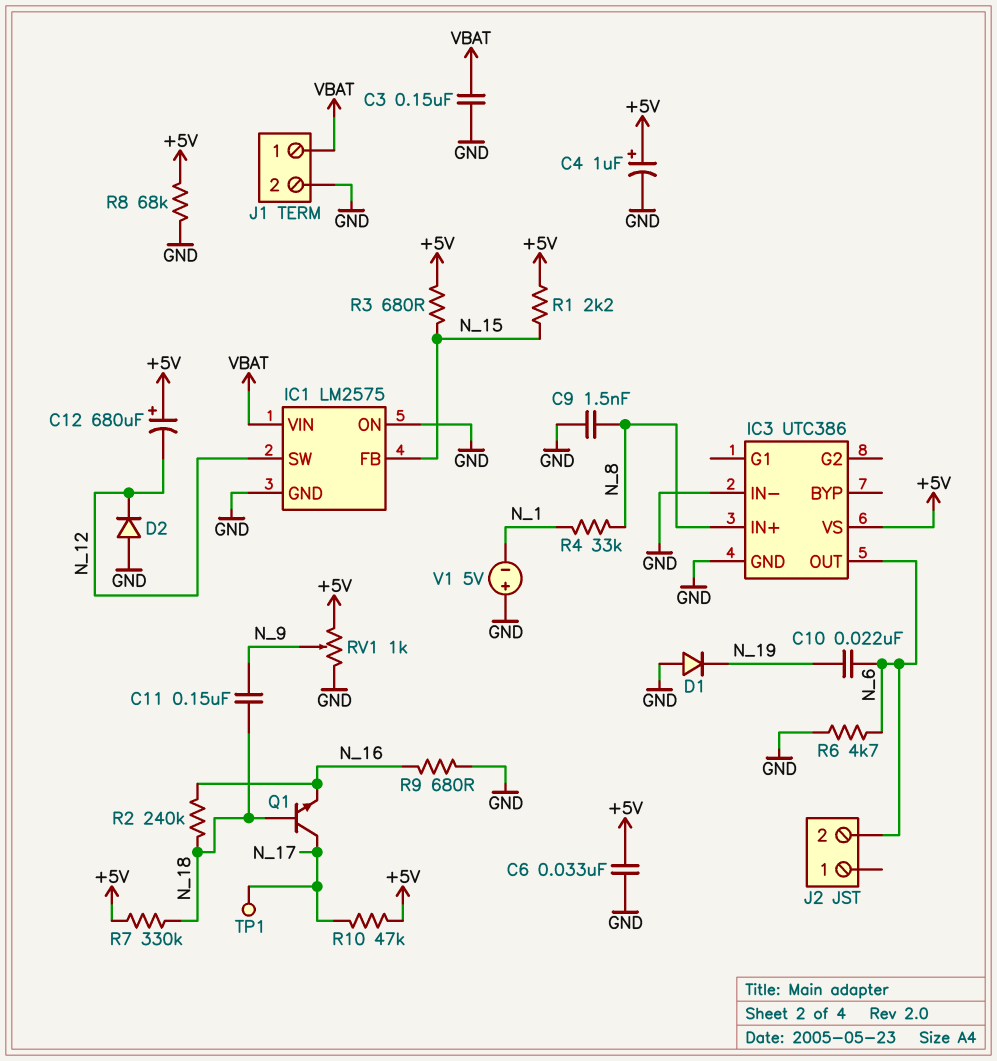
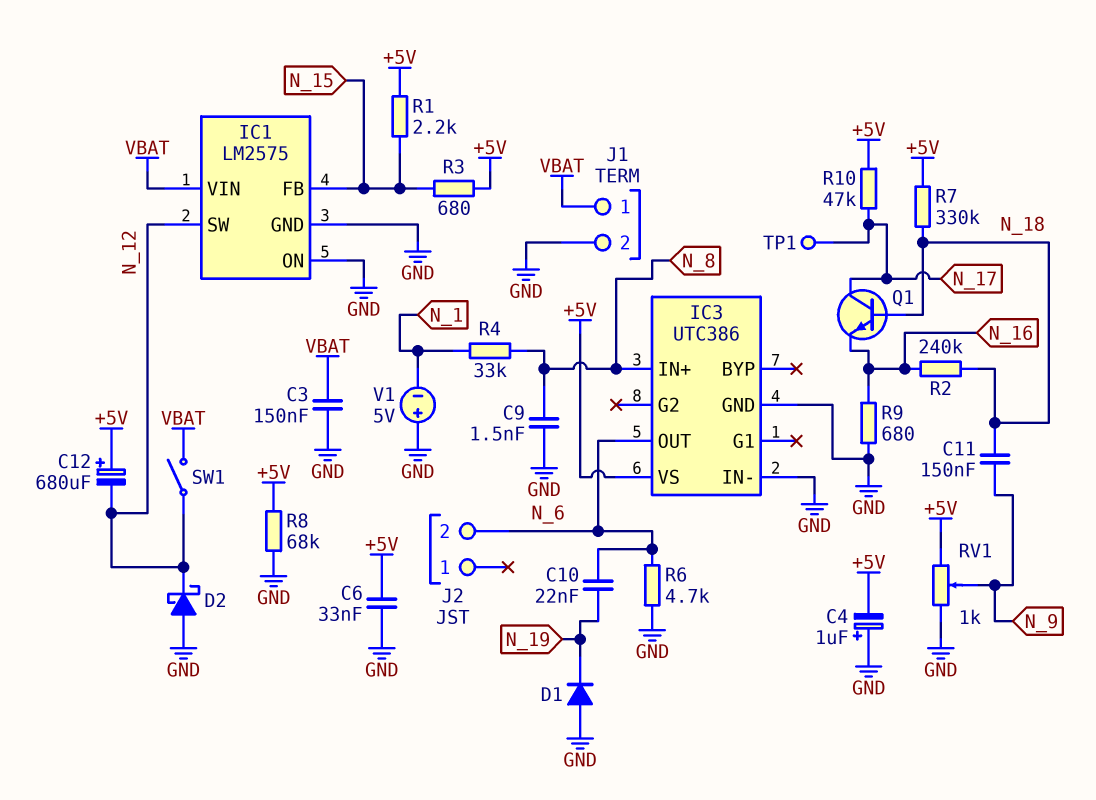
C4: 1uF (plus +5V, minus GND) -> 1uF (plus GND, minus +5V)
D2: diode (A GND, K N_12) -> schottky (A GND, K N_12)
SW1: none -> switch (N_12, VBAT)

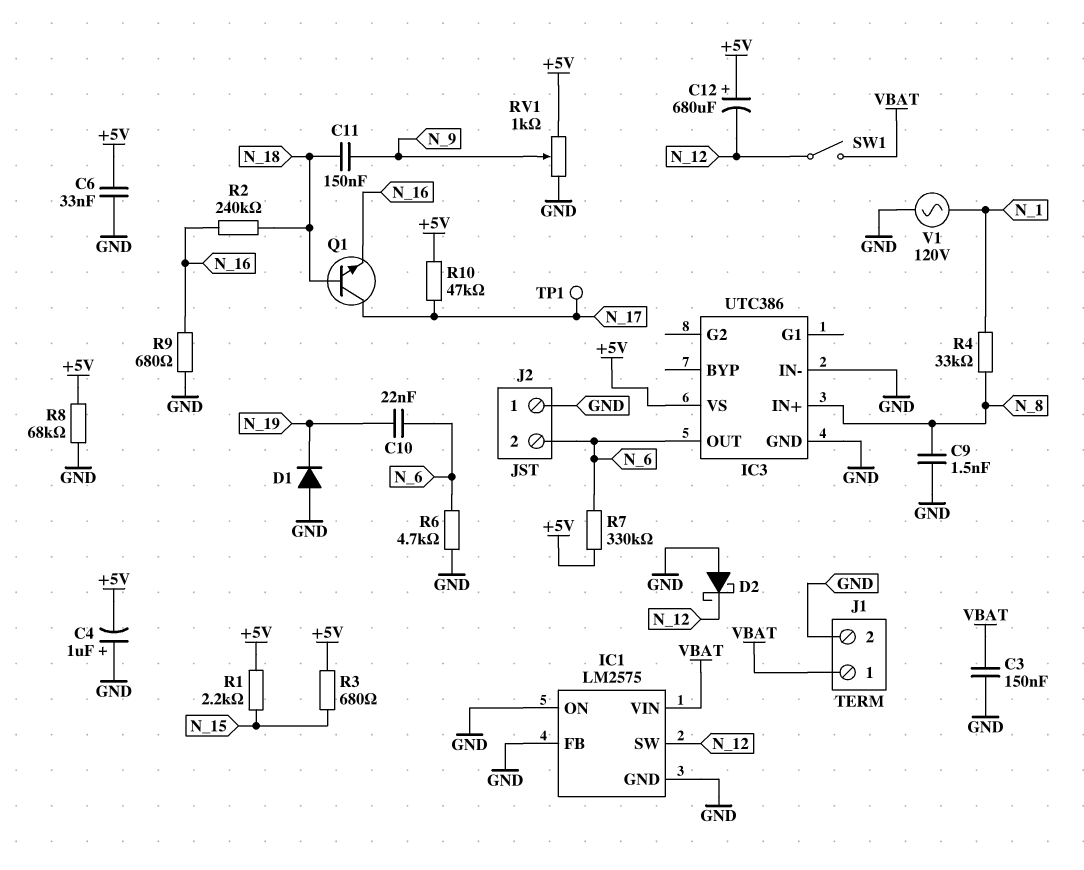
IC1 pin FB: N_15 -> GND
J2 pin 1: none -> GND
R7: 330k (+5V, N_18) -> 330k (+5V, N_6)
V1: 5V (plus GND, minus N_1) -> AC 120V (GND, N_1)

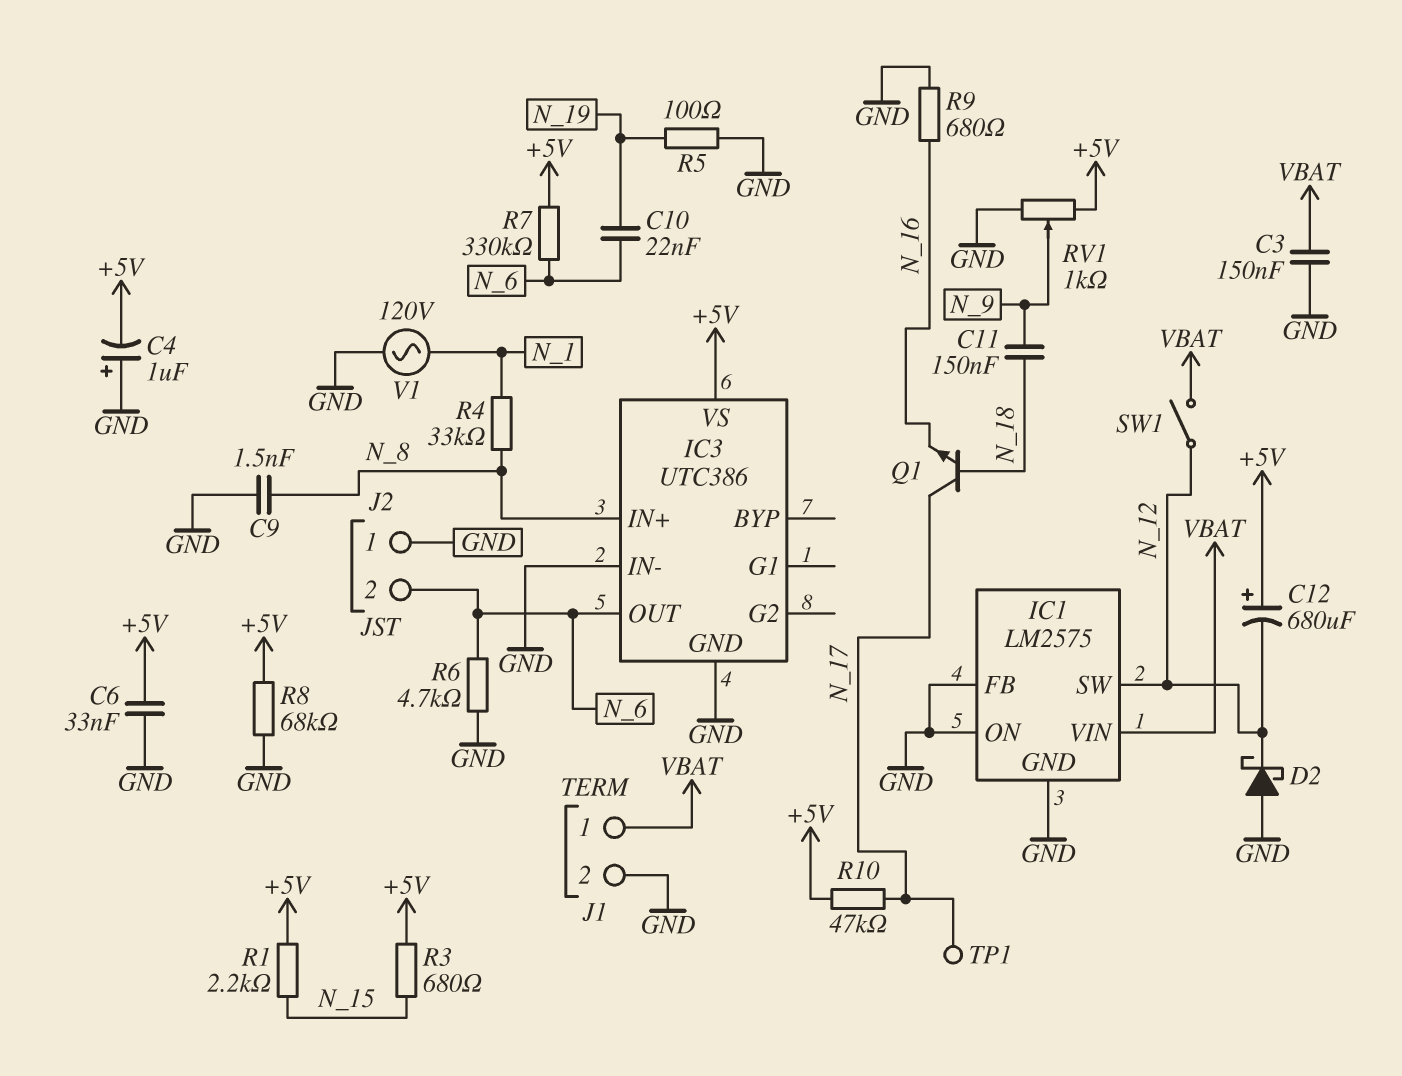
D1: diode (A GND, K N_19) -> none
R2: 240k (N_16, N_18) -> none
R5: none -> 100 (GND, N_19)

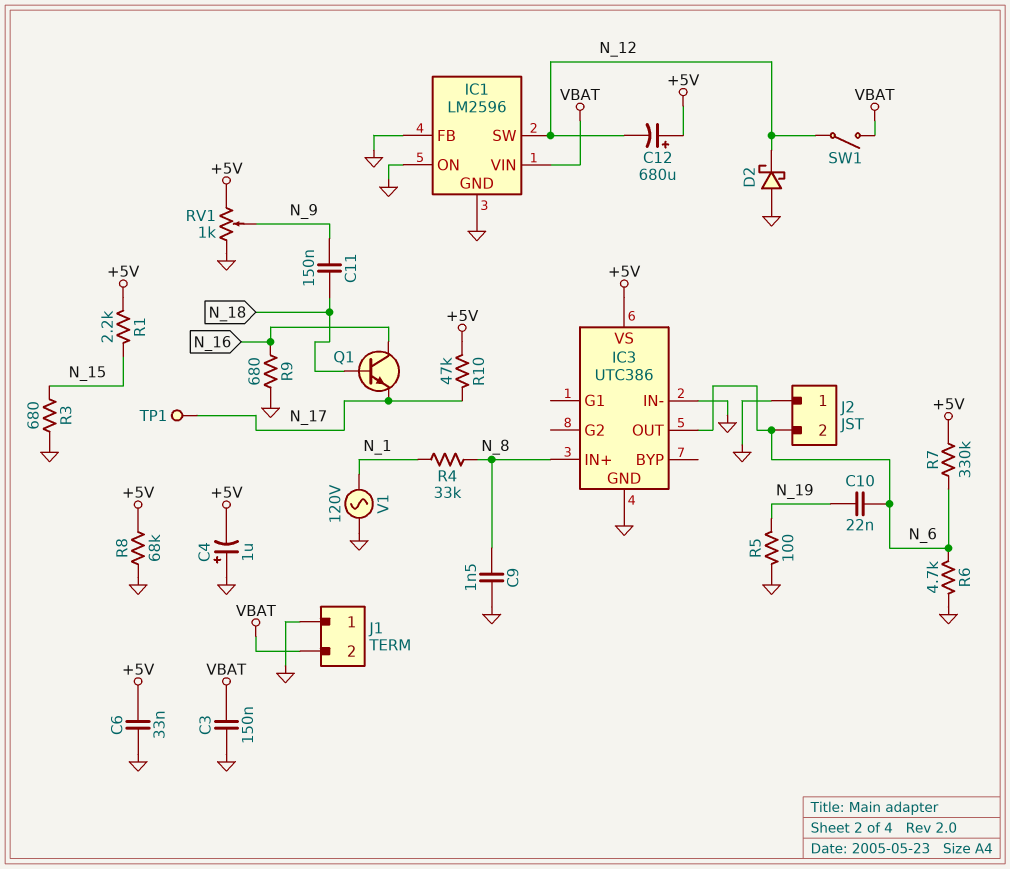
IC1: LM2575 -> LM2596
J1 pin 1: VBAT -> GND
J1 pin 2: GND -> VBAT
Q1: NPN (B N_18, C N_17, E N_16) -> NPN (B N_18, C N_16, E N_17)
R3: 680 (+5V, N_15) -> 680 (GND, N_15)

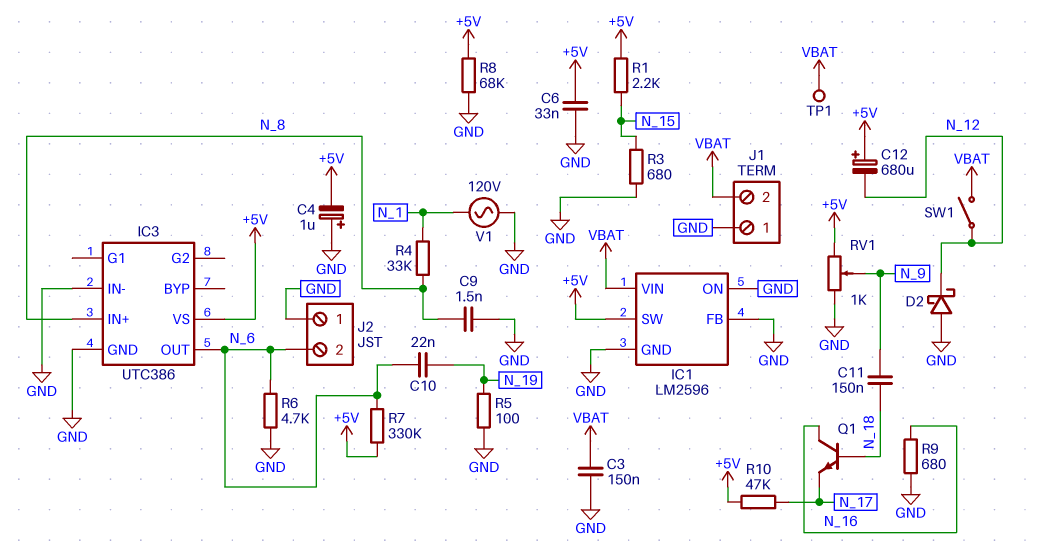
IC1 pin SW: N_12 -> +5V
TP1: test point (N_17) -> test point (VBAT)

